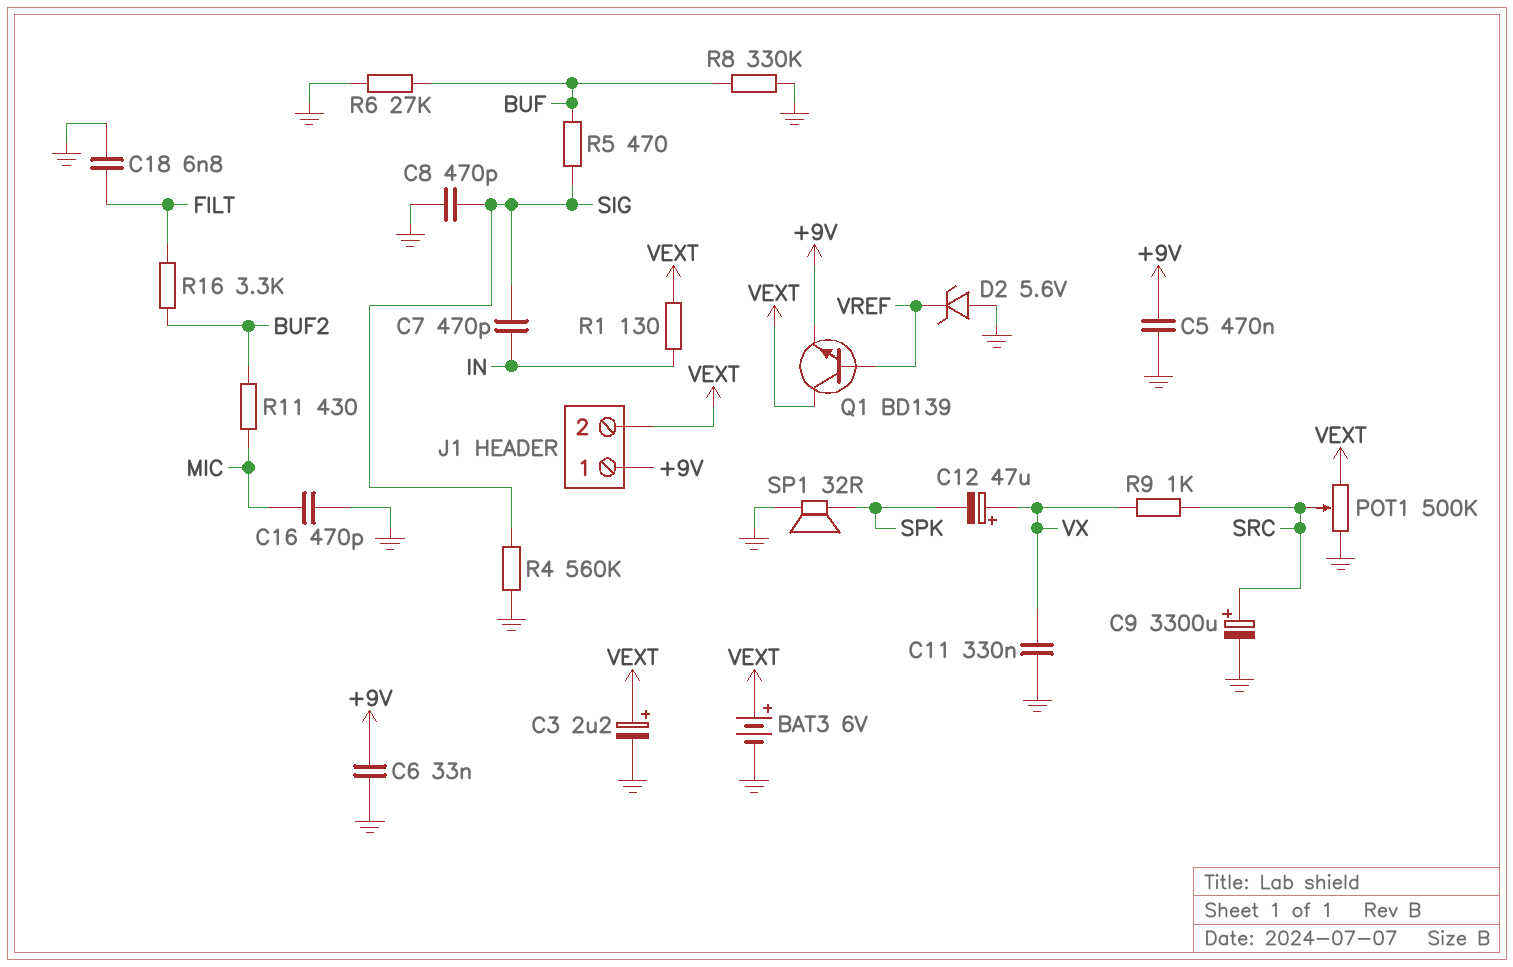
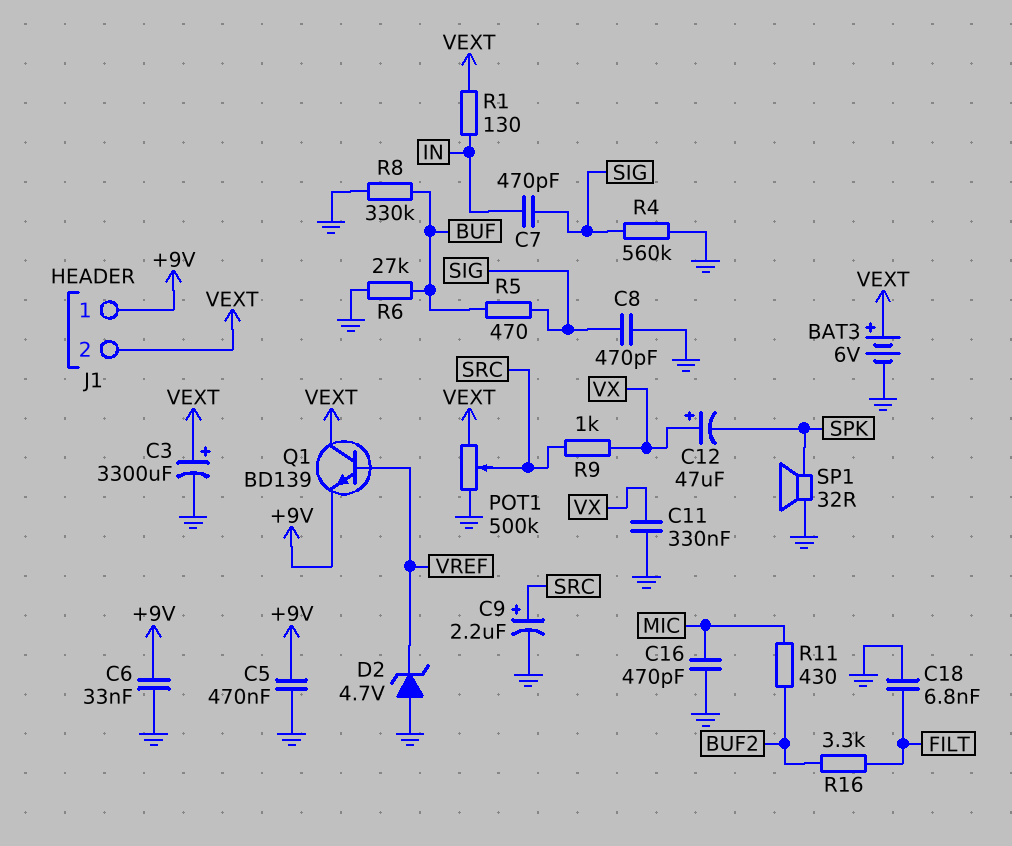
C3: 2.2uF (plus VEXT, minus GND) -> 3300uF (plus VEXT, minus GND)
C9: 3300uF (plus SRC, minus GND) -> 2.2uF (plus SRC, minus GND)
D2: zener 5.6V (A GND, K VREF) -> zener 4.7V (A GND, K VREF)

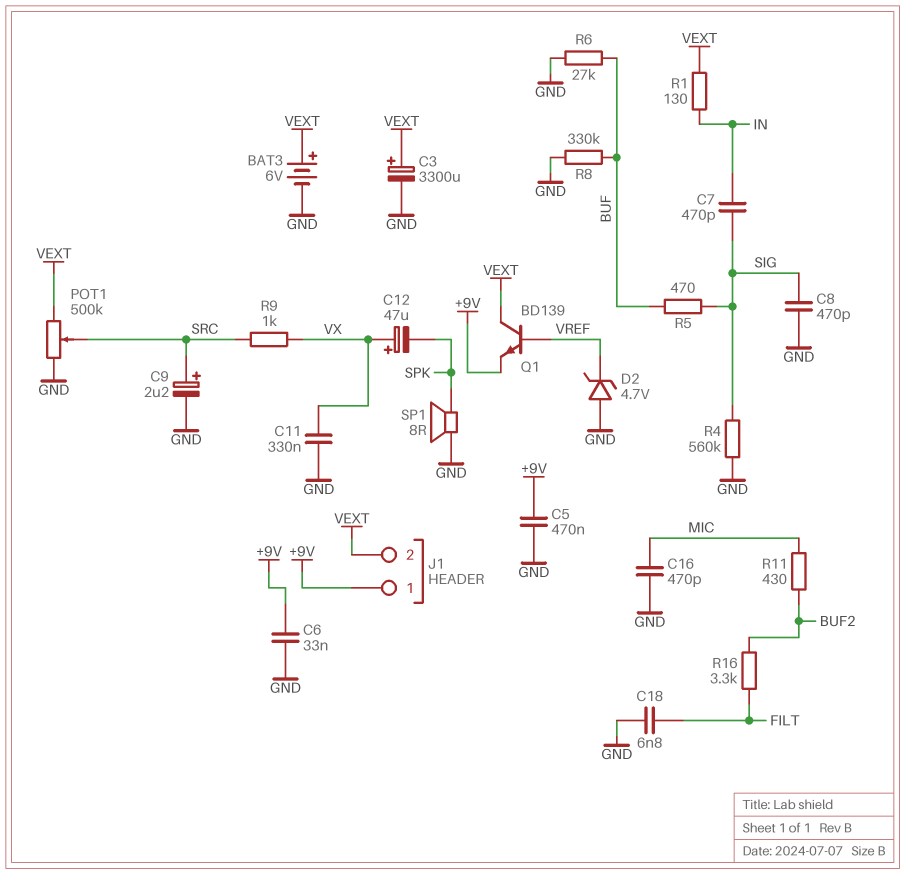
SP1: speaker 32R (GND, SPK) -> speaker 8R (GND, SPK)

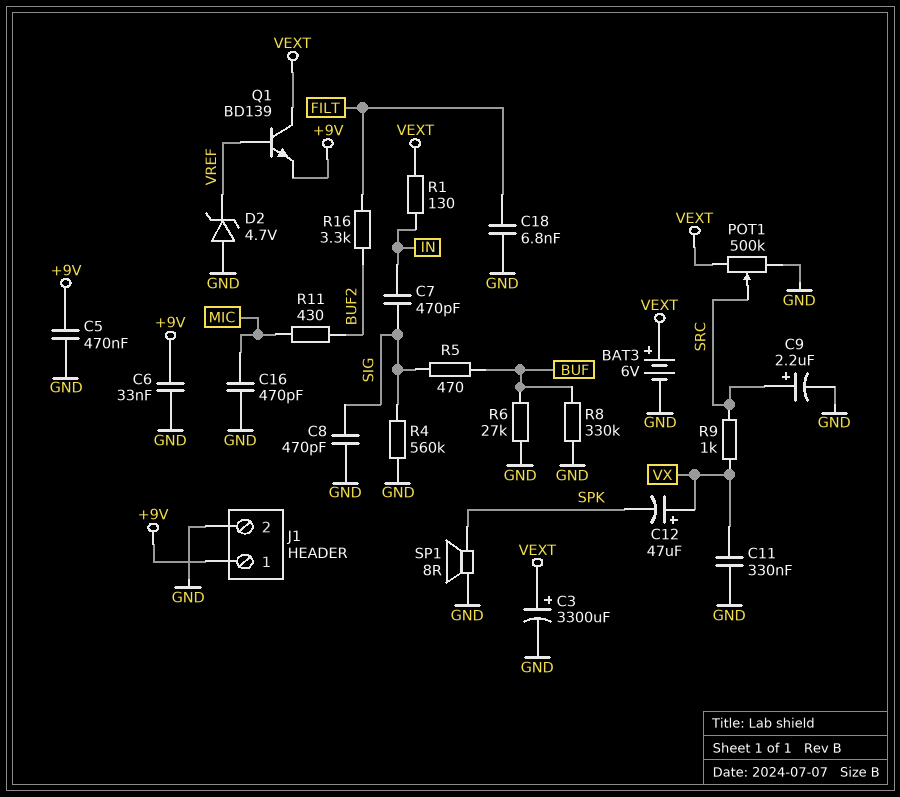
J1 pin 2: VEXT -> GND

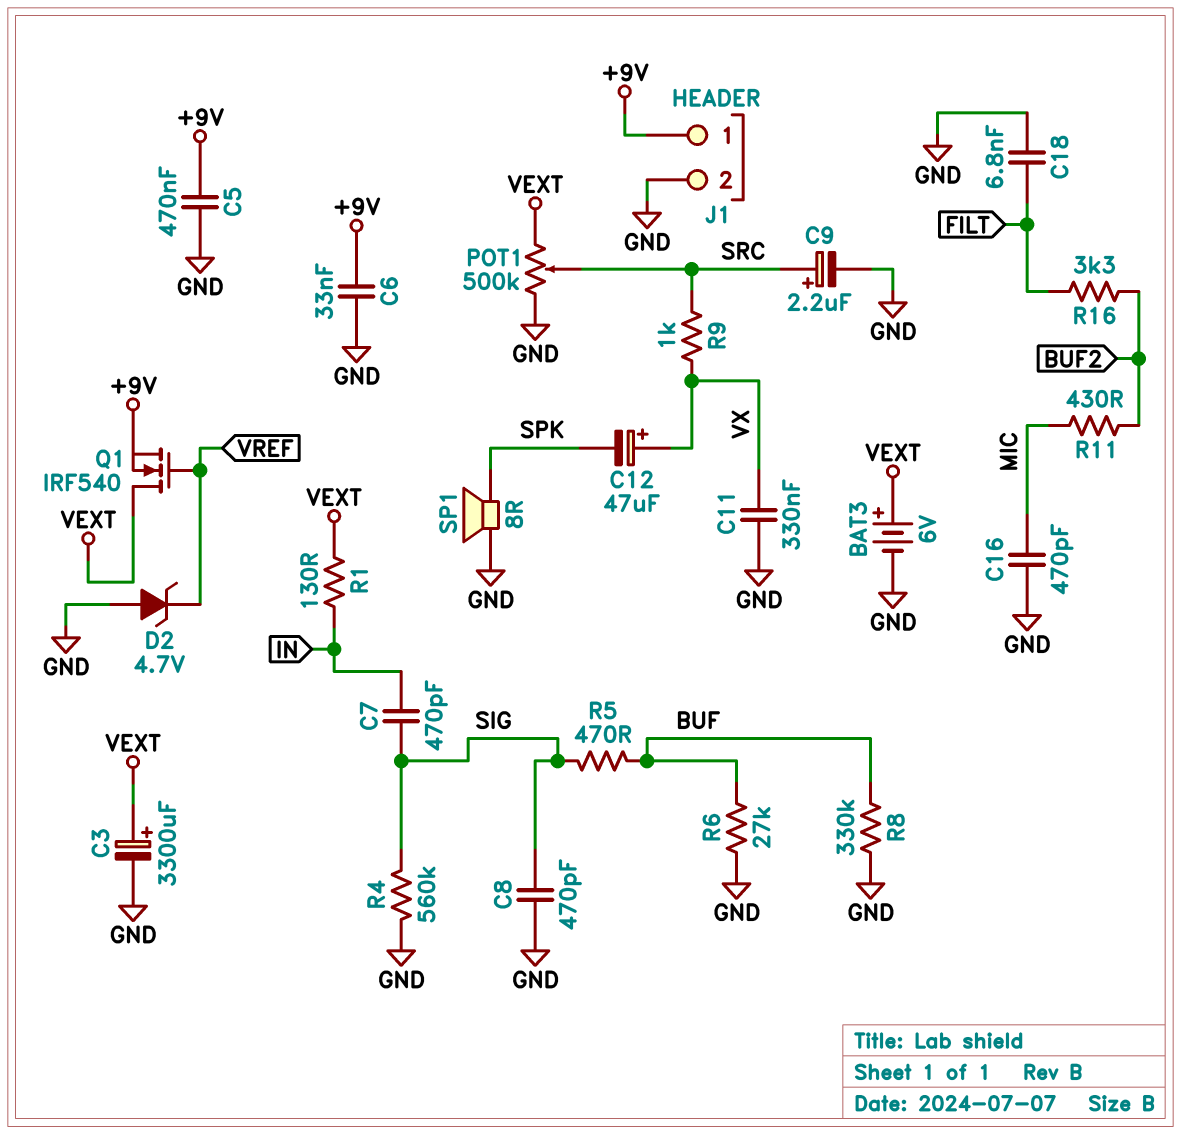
Q1: NPN BD139 (B VREF, C VEXT, E +9V) -> NMOS IRF540 (G VREF, D VEXT, S +9V)

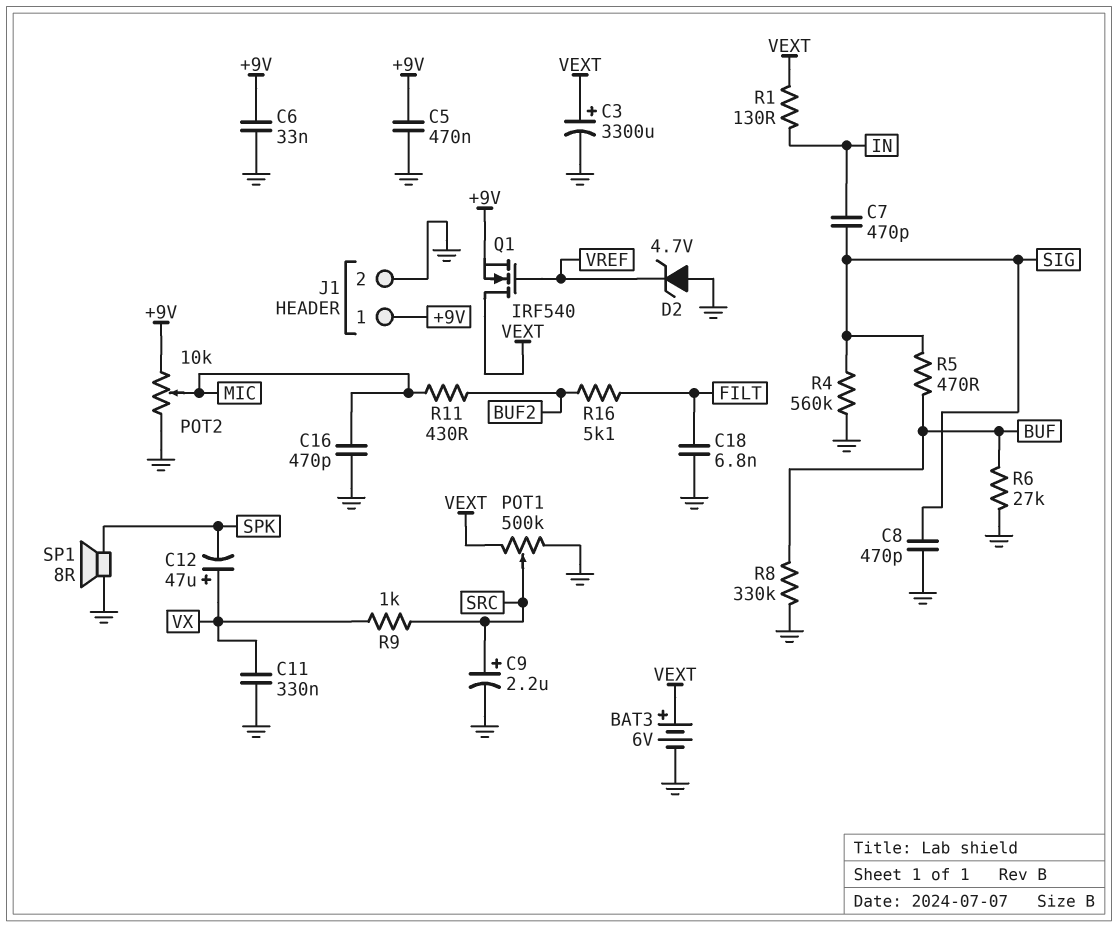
POT2: none -> 10k (+9V, GND, wiper MIC)
R16: 3.3k (BUF2, FILT) -> 5.1k (BUF2, FILT)

